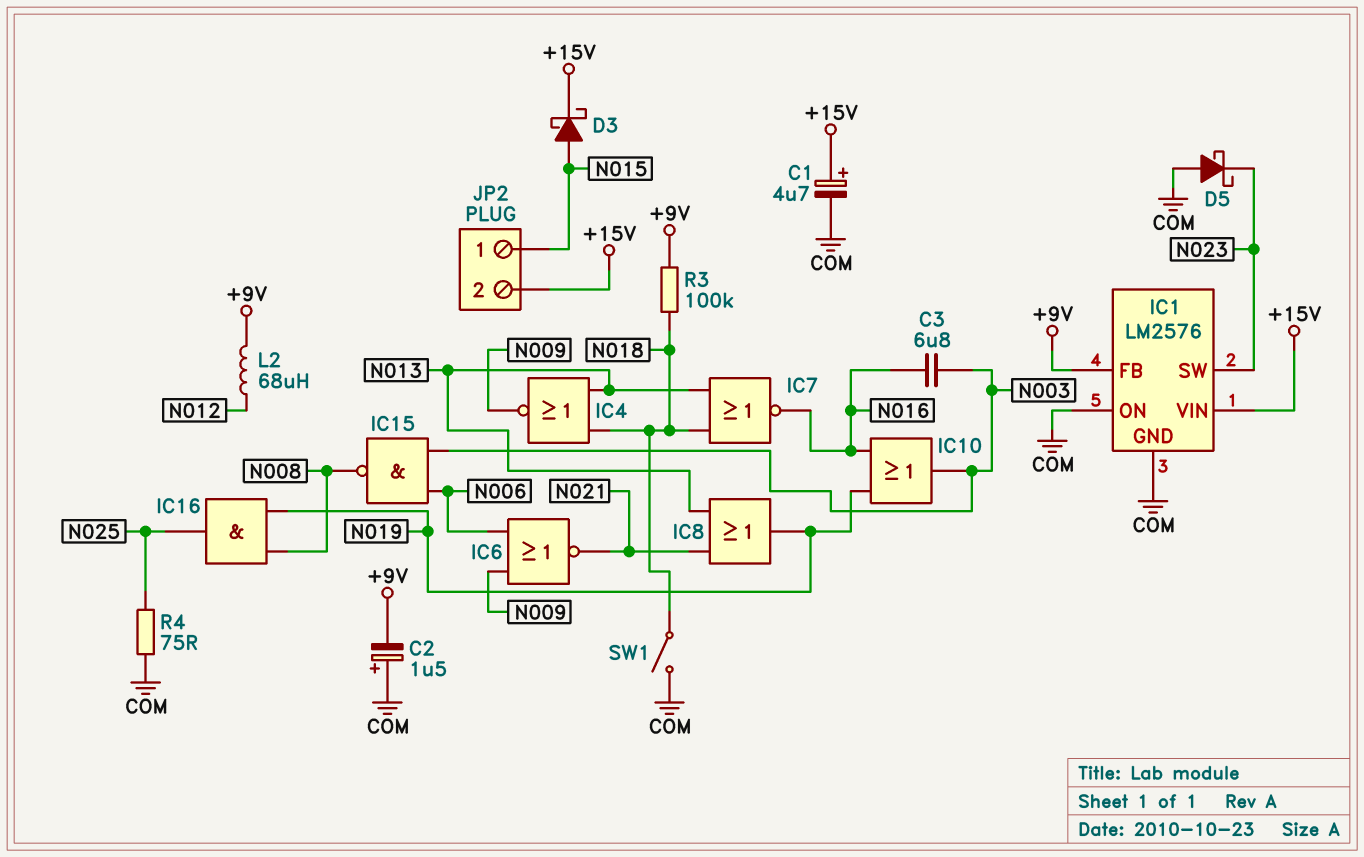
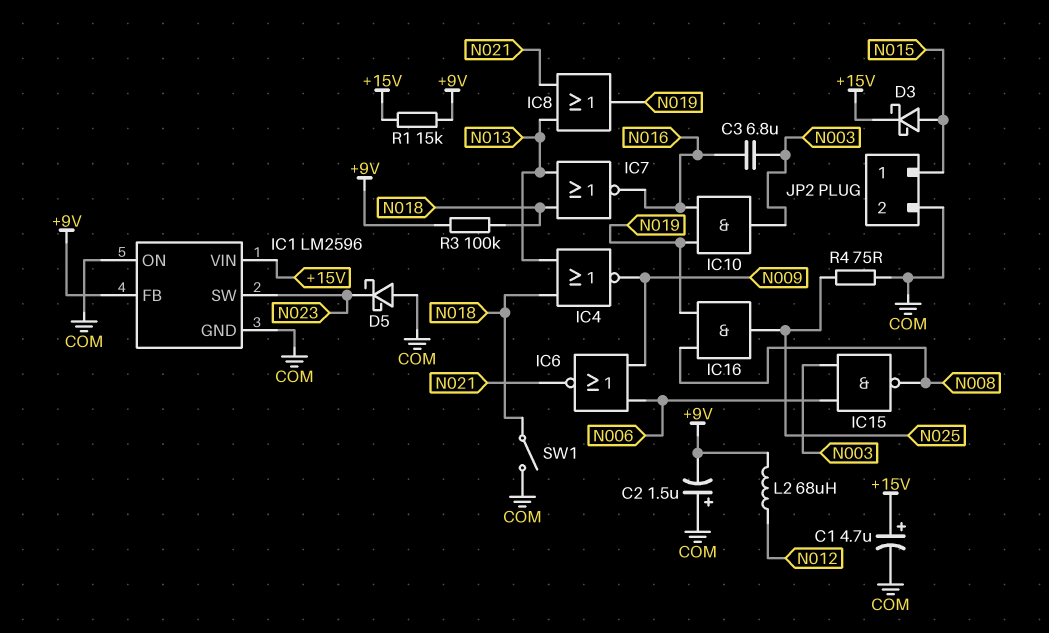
IC1: LM2576 -> LM2596
IC10: OR (in N016, in N019, out N003) -> AND (in N016, in N019, out N003)
JP2 pin 2: +15V -> COM
R1: none -> 15k (+9V, +15V)

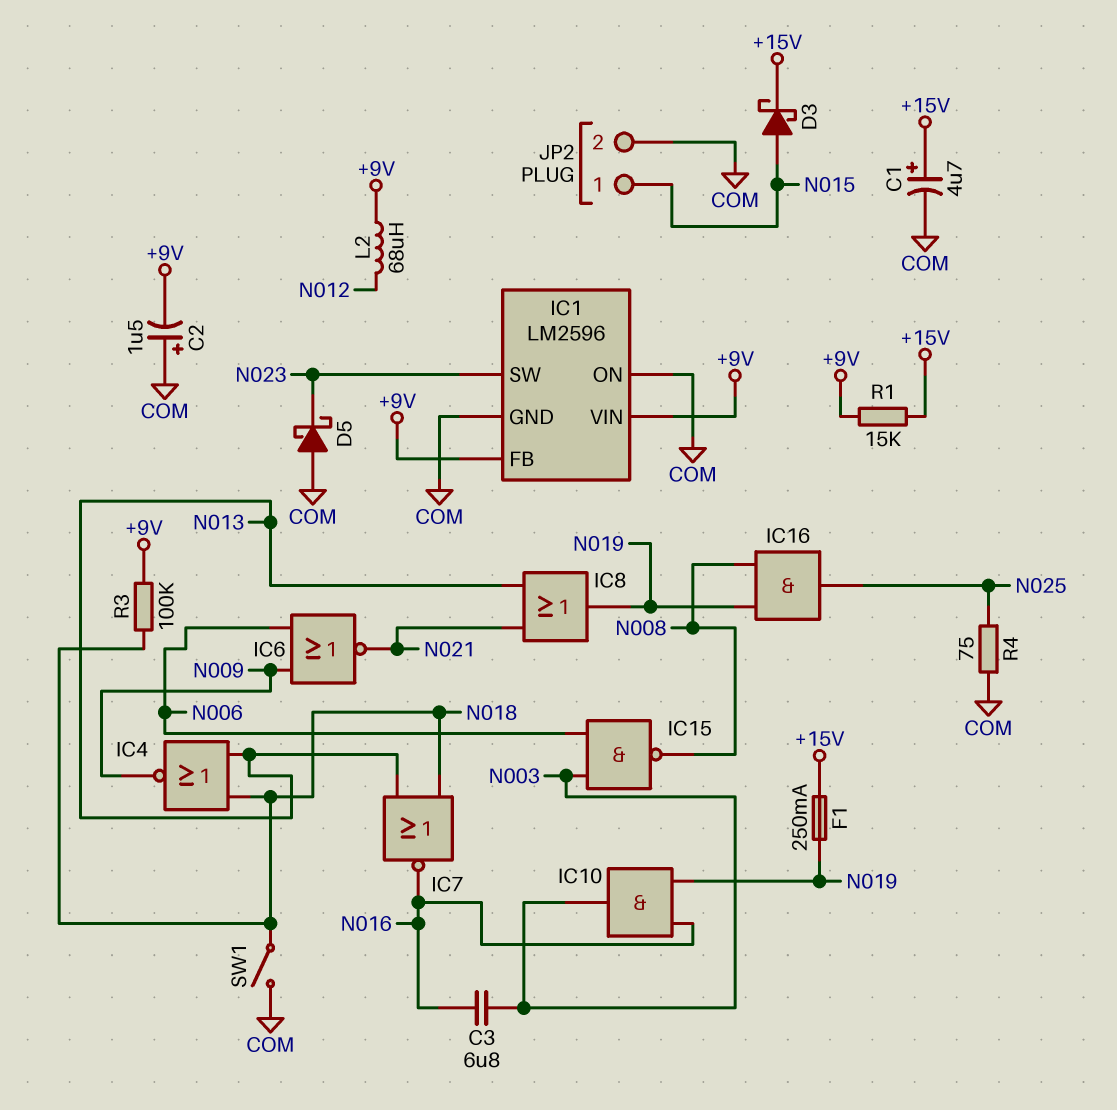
F1: none -> 250mA (+15V, N019)
IC1 pin VIN: +15V -> +9V

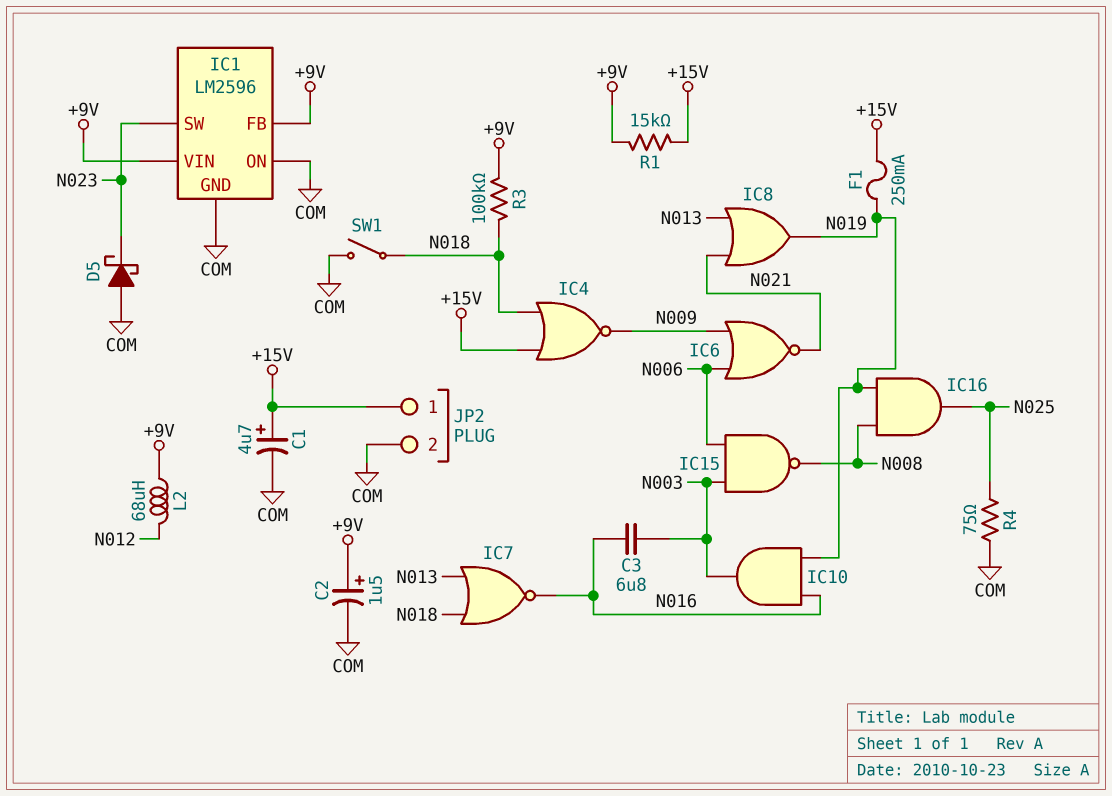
C2: 1.5uF (plus COM, minus +9V) -> 1.5uF (plus +9V, minus COM)
D3: schottky (A N015, K +15V) -> none
IC4: NOR (in N013, in N018, out N009) -> NOR (in +15V, in N018, out N009)
JP2 pin 1: N015 -> +15V

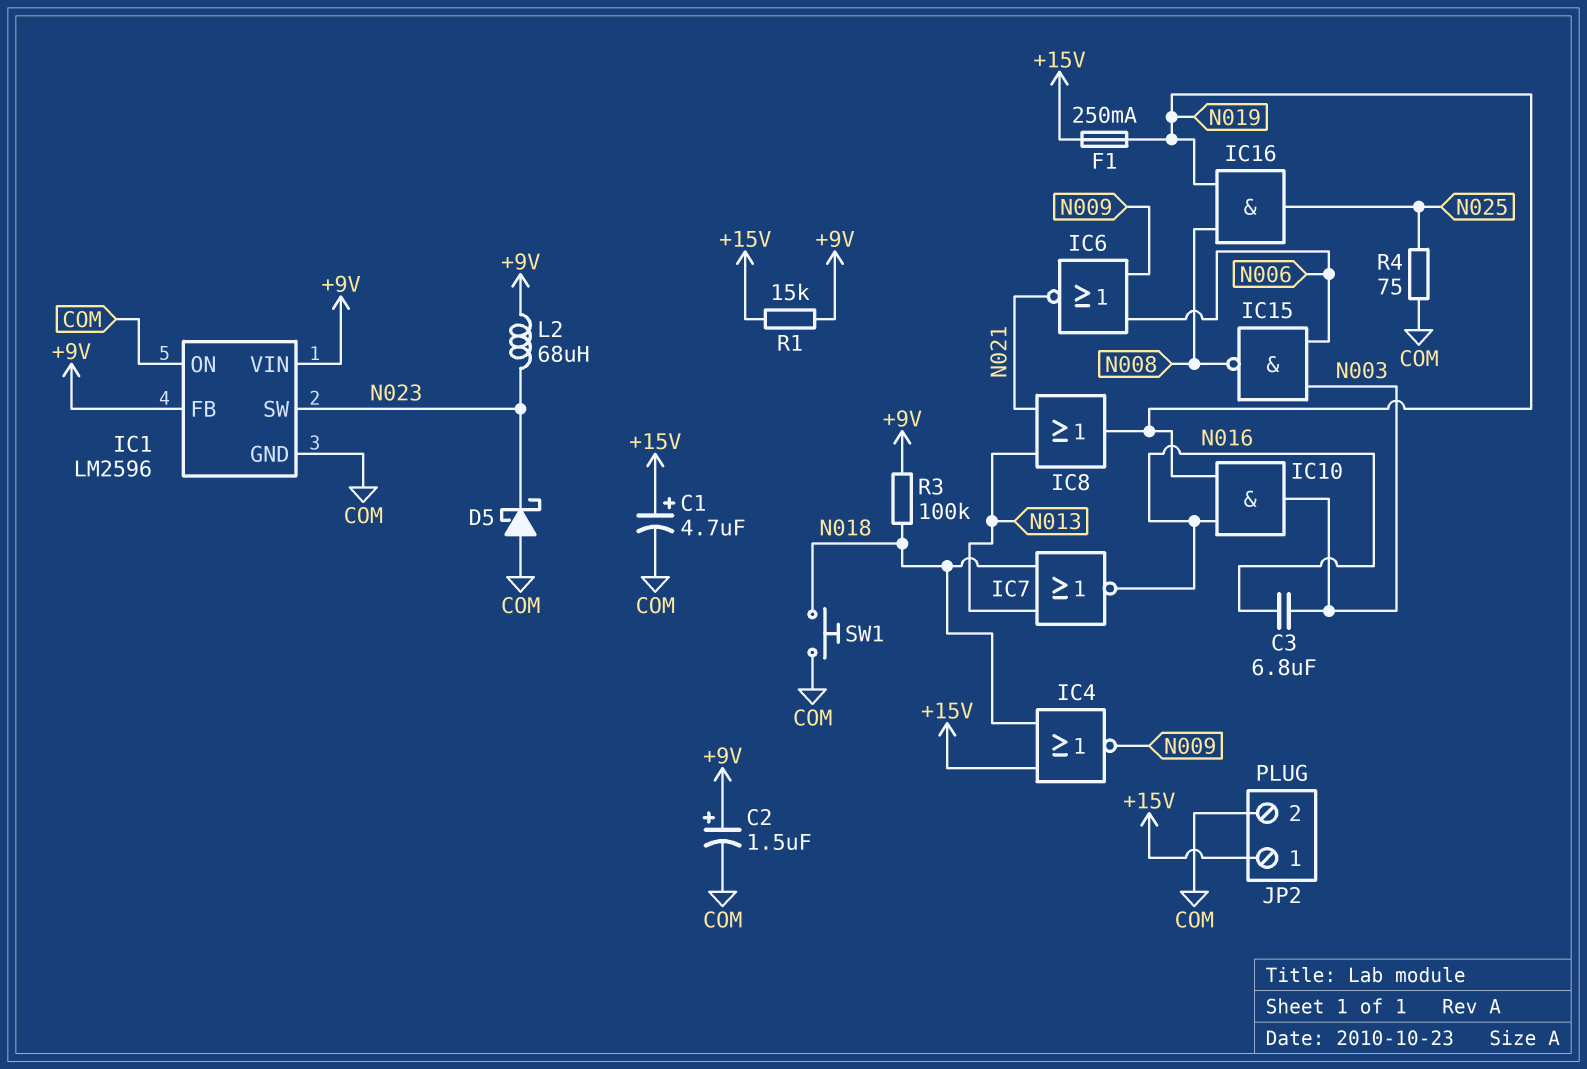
L2: 68uH (+9V, N012) -> 68uH (+9V, N023)
SW1: switch (COM, N018) -> button (COM, N018)

